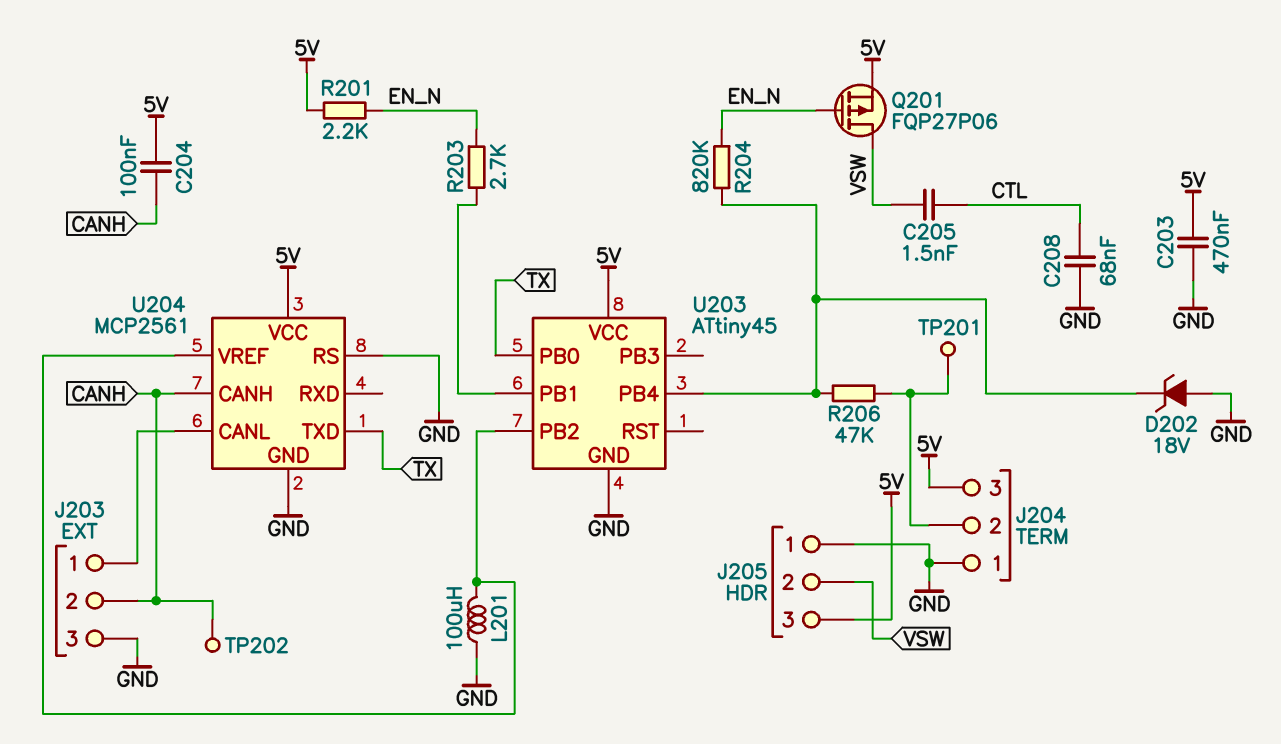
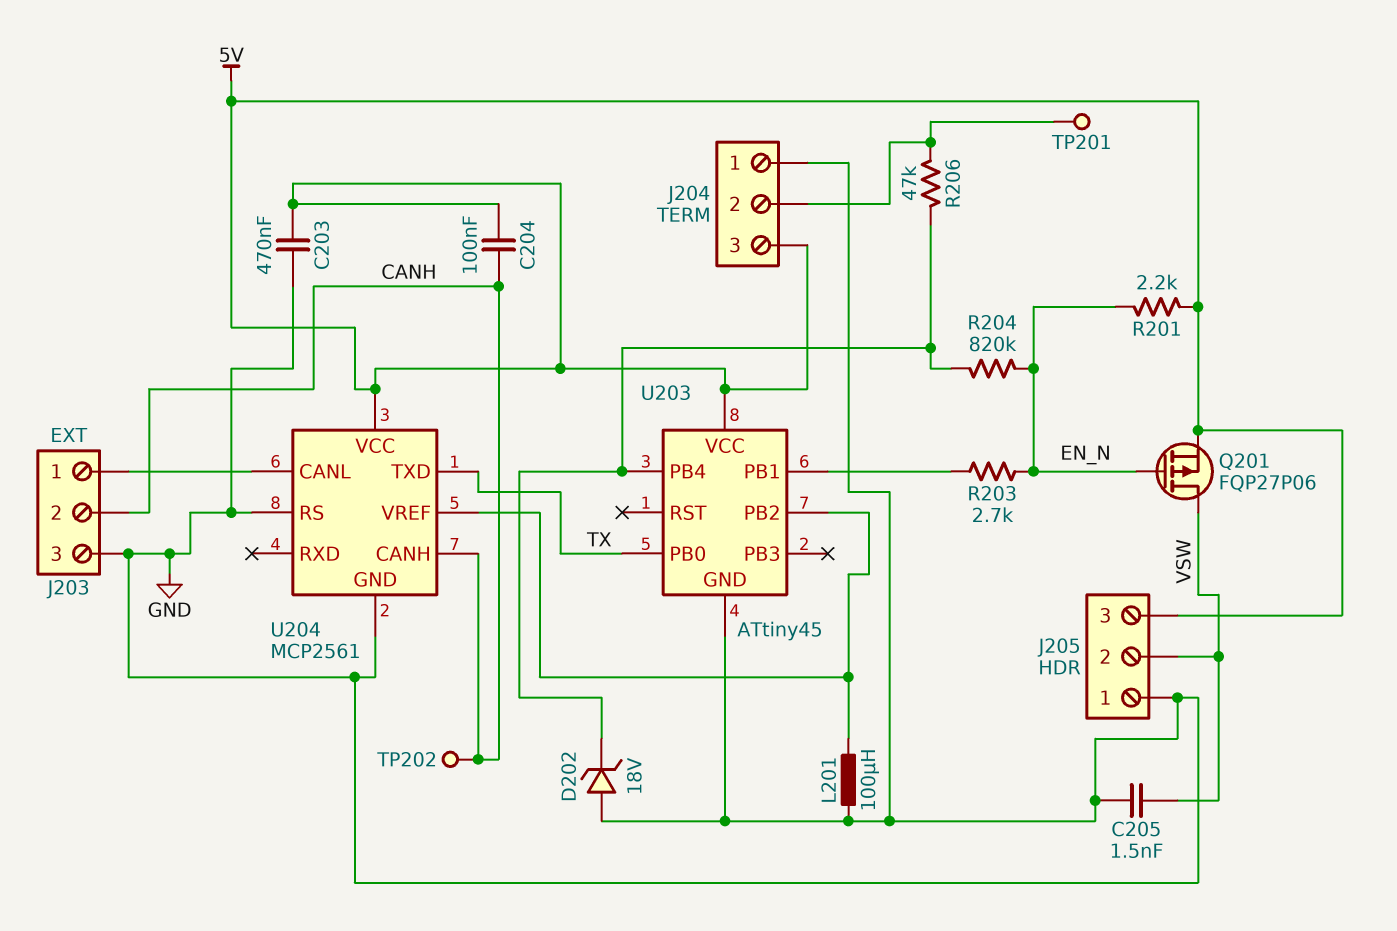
C205: 1.5nF (CTL, VSW) -> 1.5nF (GND, VSW)
C208: 68nF (CTL, GND) -> none

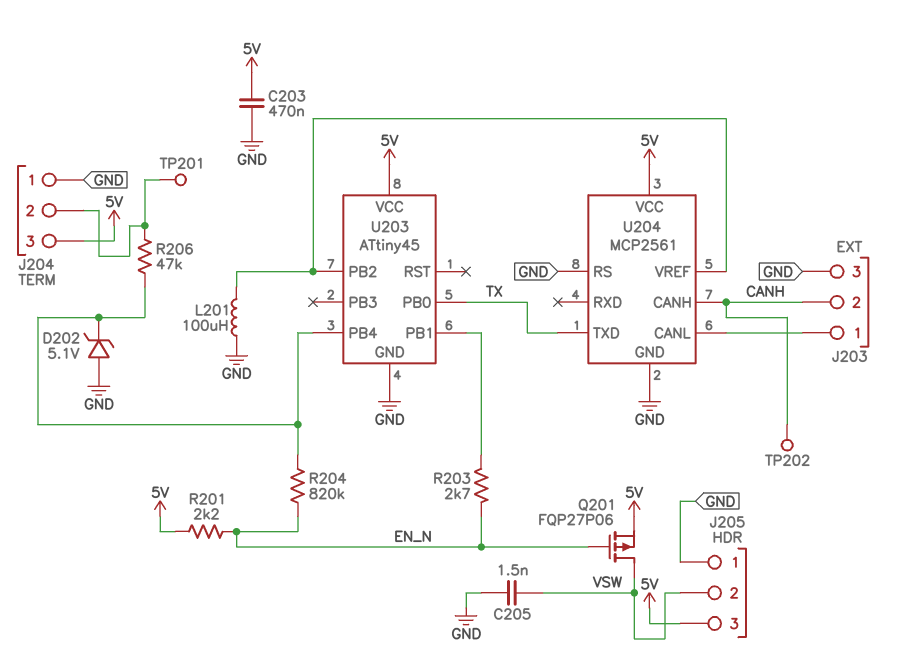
C204: 100nF (5V, CANH) -> none
D202: zener 18V (A GND, K U203/PB4) -> zener 5.1V (A GND, K U203/PB4)

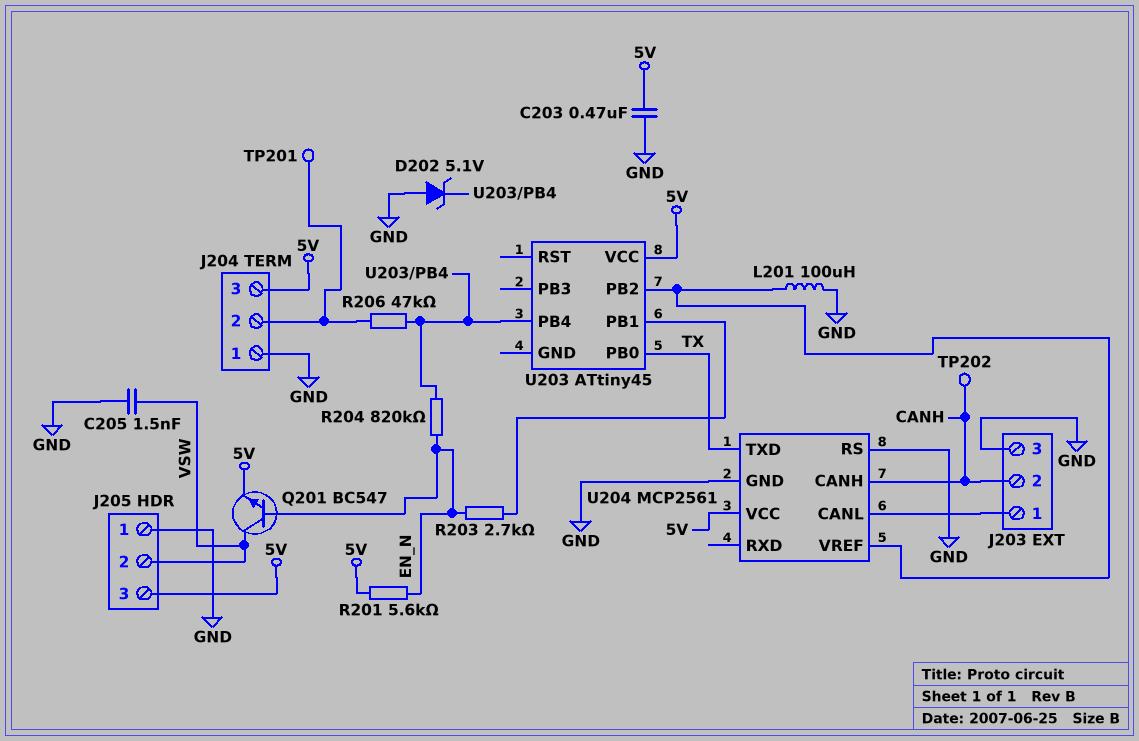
Q201: PMOS FQP27P06 (G EN_N, D VSW, S 5V) -> NPN BC547 (B EN_N, C VSW, E 5V)
R201: 2.2k (5V, EN_N) -> 5.6k (5V, EN_N)
U203 pin GND: GND -> none

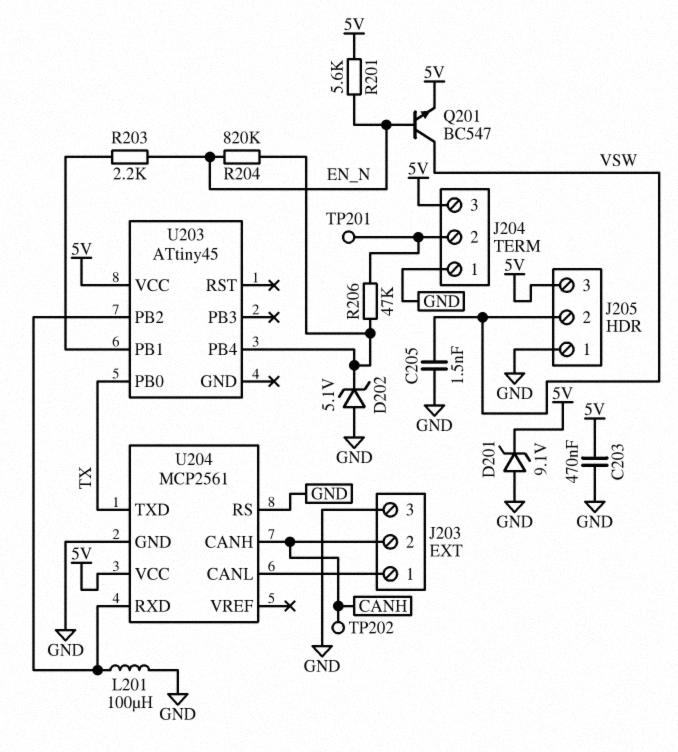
D201: none -> zener 9.1V (A GND, K 5V)
R203: 2.7k (EN_N, U203/PB1) -> 2.2k (EN_N, U203/PB1)
U204 pin RXD: none -> U203/PB2
U204 pin VREF: U203/PB2 -> none

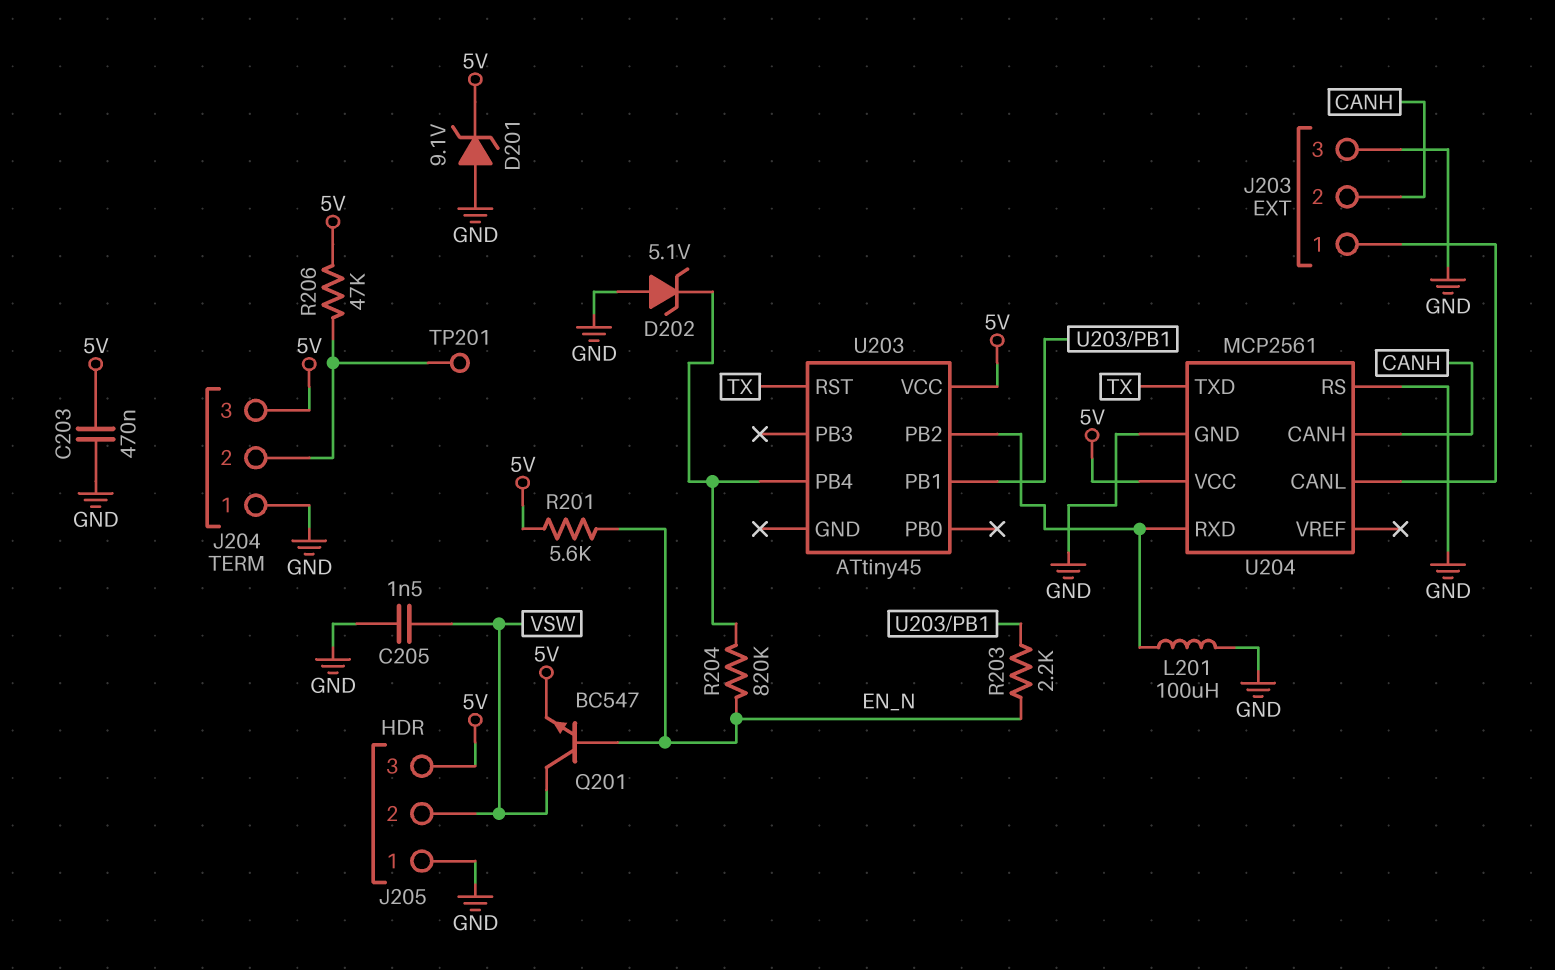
R206: 47k (J204/2, U203/PB4) -> 47k (5V, J204/2)
TP202: test point (CANH) -> none
U203 pin PB0: TX -> none
U203 pin RST: none -> TX

